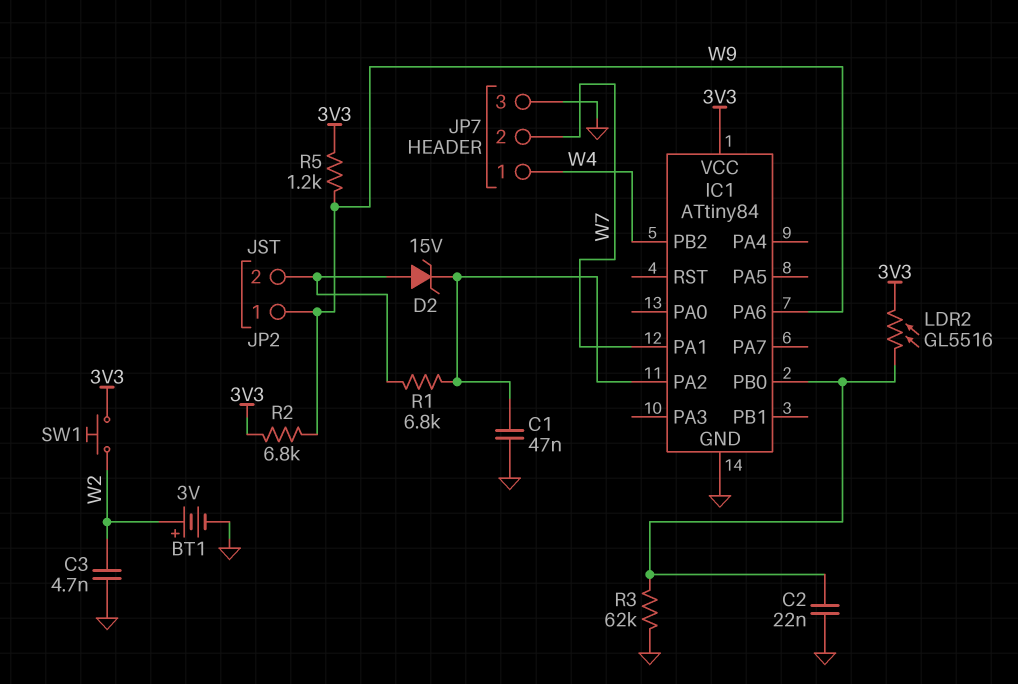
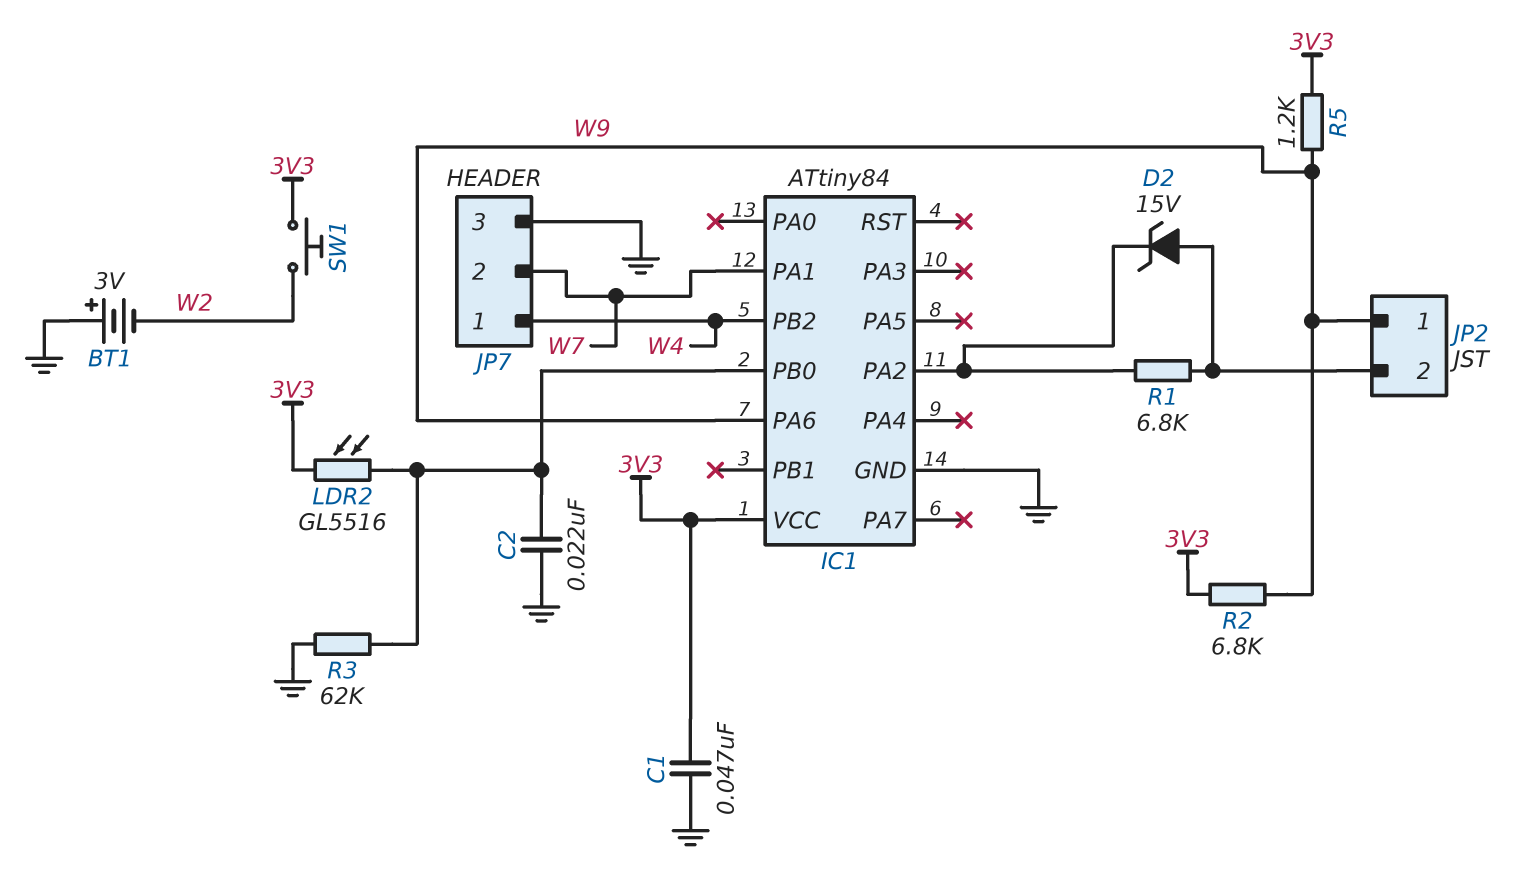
BT1: 3V (plus W2, minus GND) -> 3V (plus GND, minus W2)
C1: 47nF (GND, IC1/PA2) -> 47nF (3V3, GND)
C3: 4.7nF (GND, W2) -> none

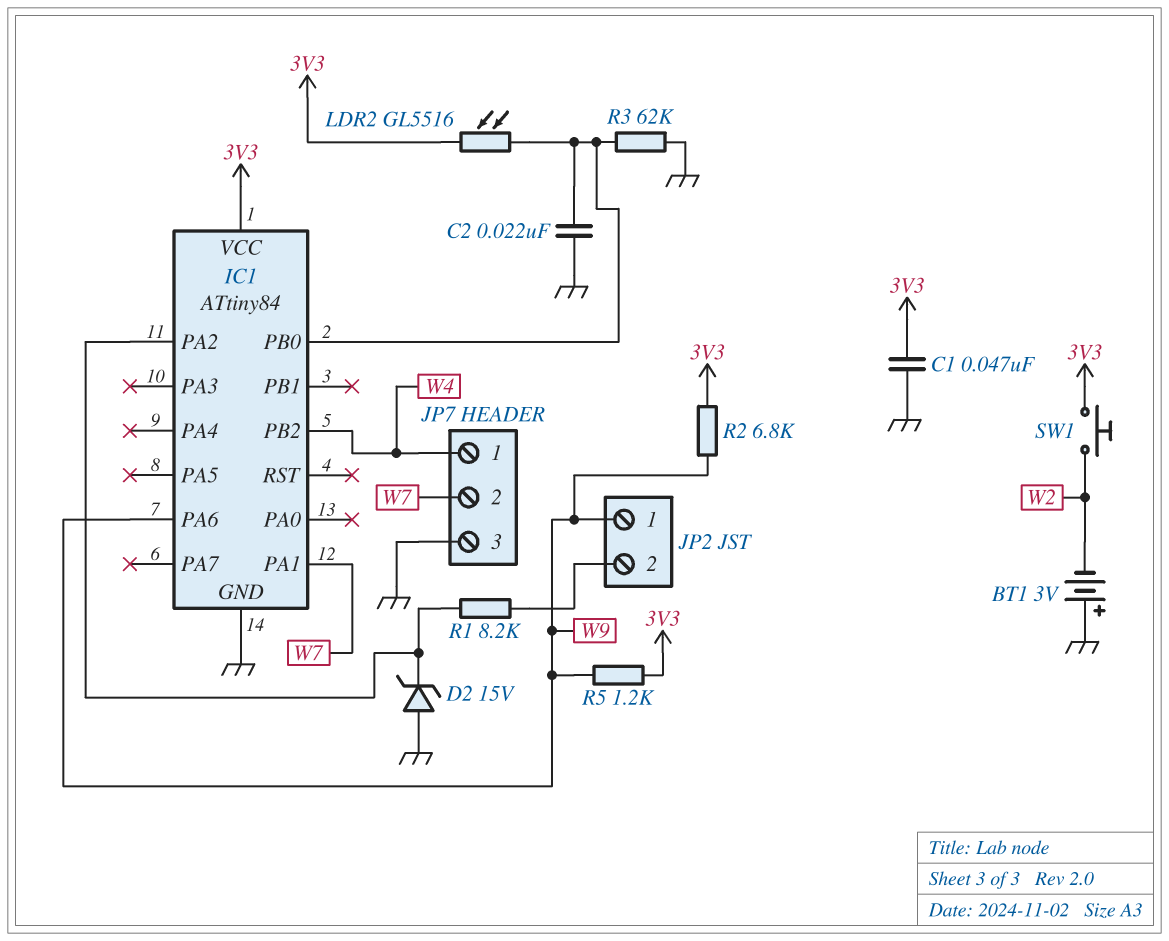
D2: zener 15V (A JP2/2, K IC1/PA2) -> zener 15V (A GND, K IC1/PA2)
R1: 6.8k (IC1/PA2, JP2/2) -> 8.2k (IC1/PA2, JP2/2)

